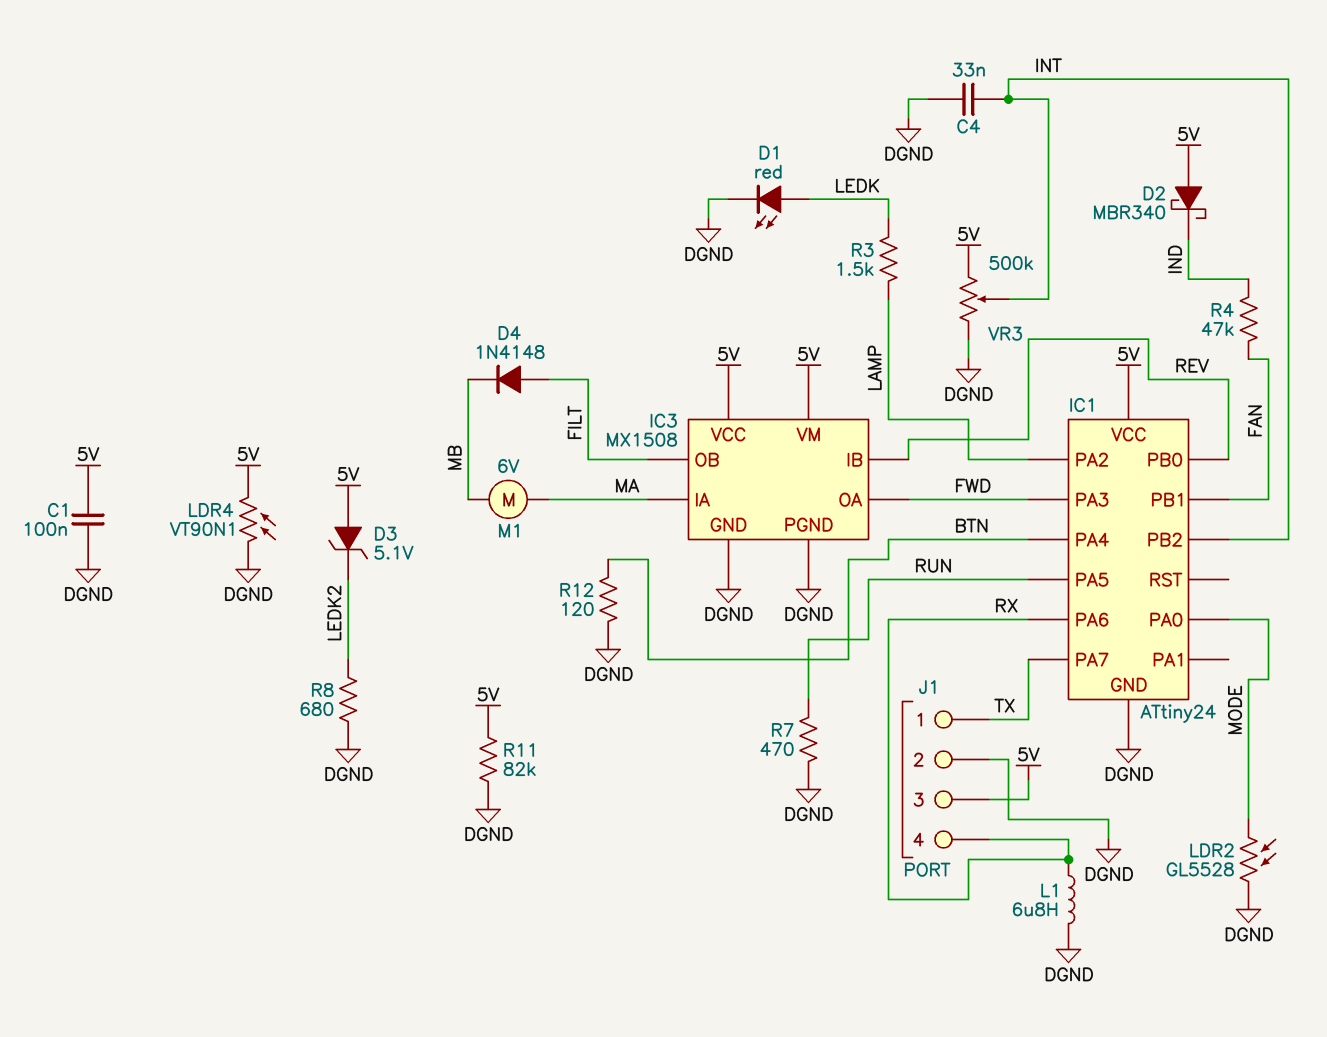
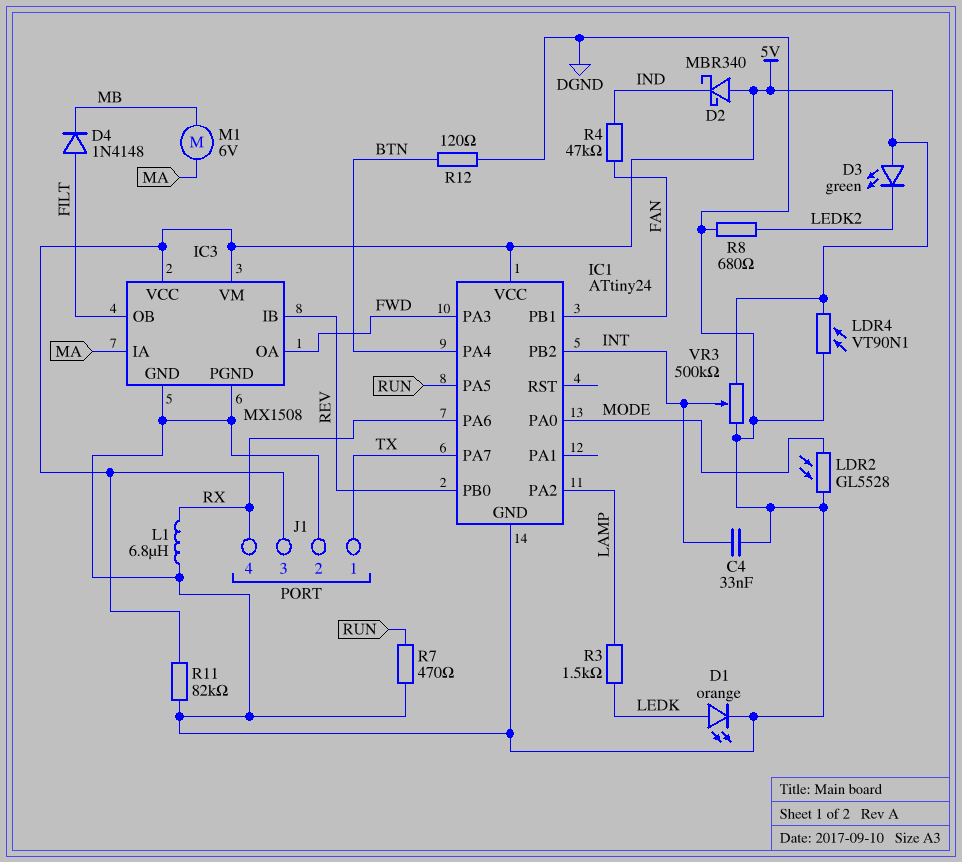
C1: 100nF (5V, DGND) -> none
D1: LED red (A LEDK, K DGND) -> LED orange (A LEDK, K DGND)
D3: zener 5.1V (A 5V, K LEDK2) -> LED green (A 5V, K LEDK2)

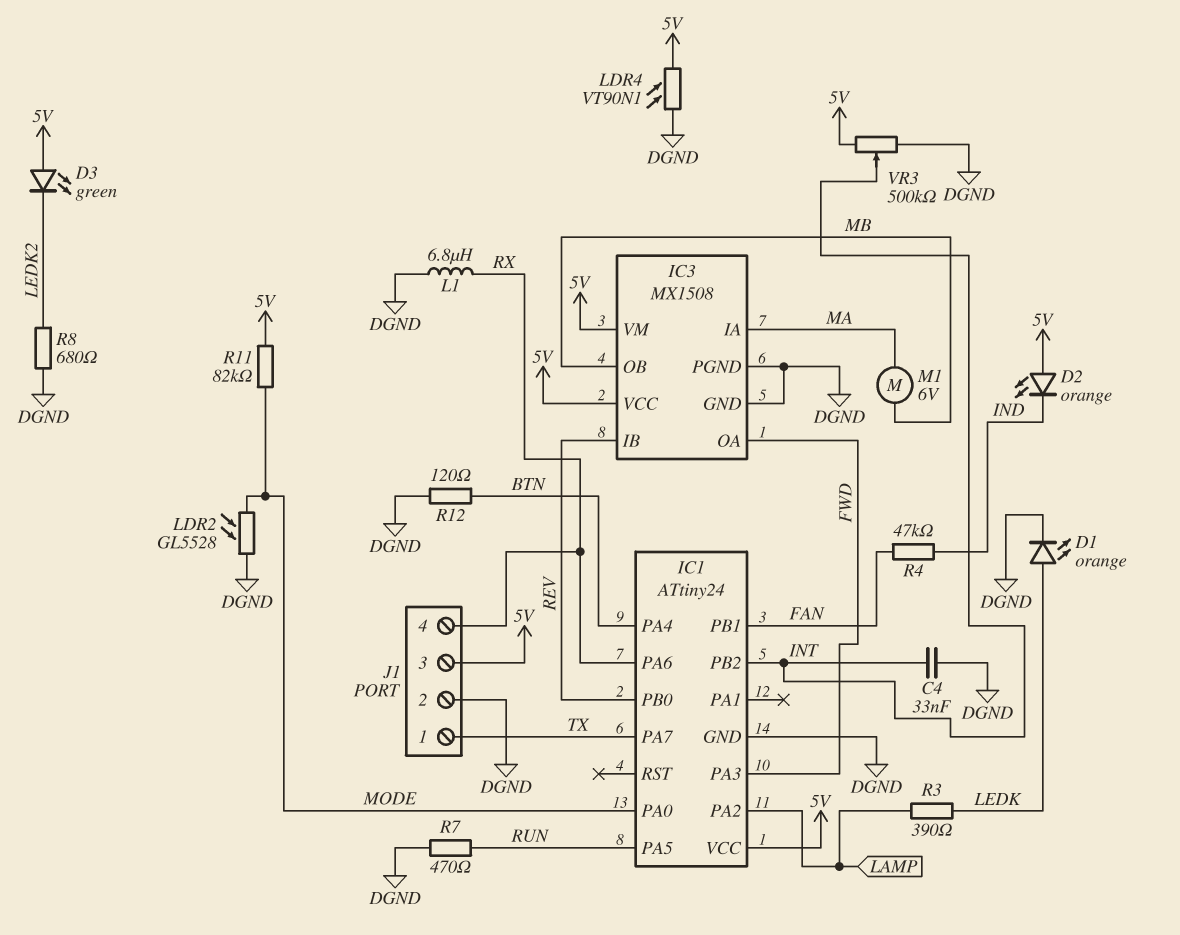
D2: schottky MBR340 (A 5V, K IND) -> LED orange (A 5V, K IND)
D4: diode 1N4148 (A FILT, K MB) -> none
IC3 pin OB: FILT -> MB
R3: 1.5k (LAMP, LEDK) -> 390 (LAMP, LEDK)
R11: 82k (5V, DGND) -> 82k (5V, MODE)

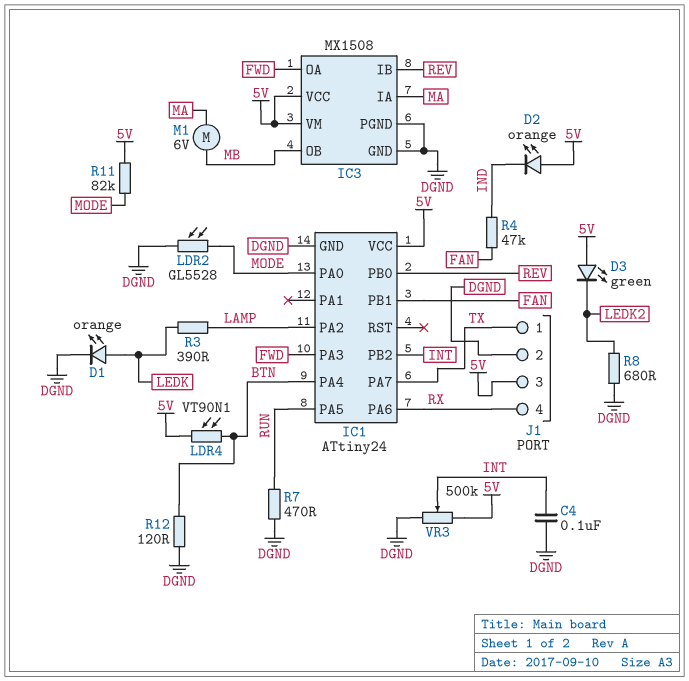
C4: 33nF (DGND, INT) -> 100nF (DGND, INT)
L1: 6.8uH (DGND, RX) -> none
LDR4: VT90N1 (5V, DGND) -> VT90N1 (5V, BTN)

